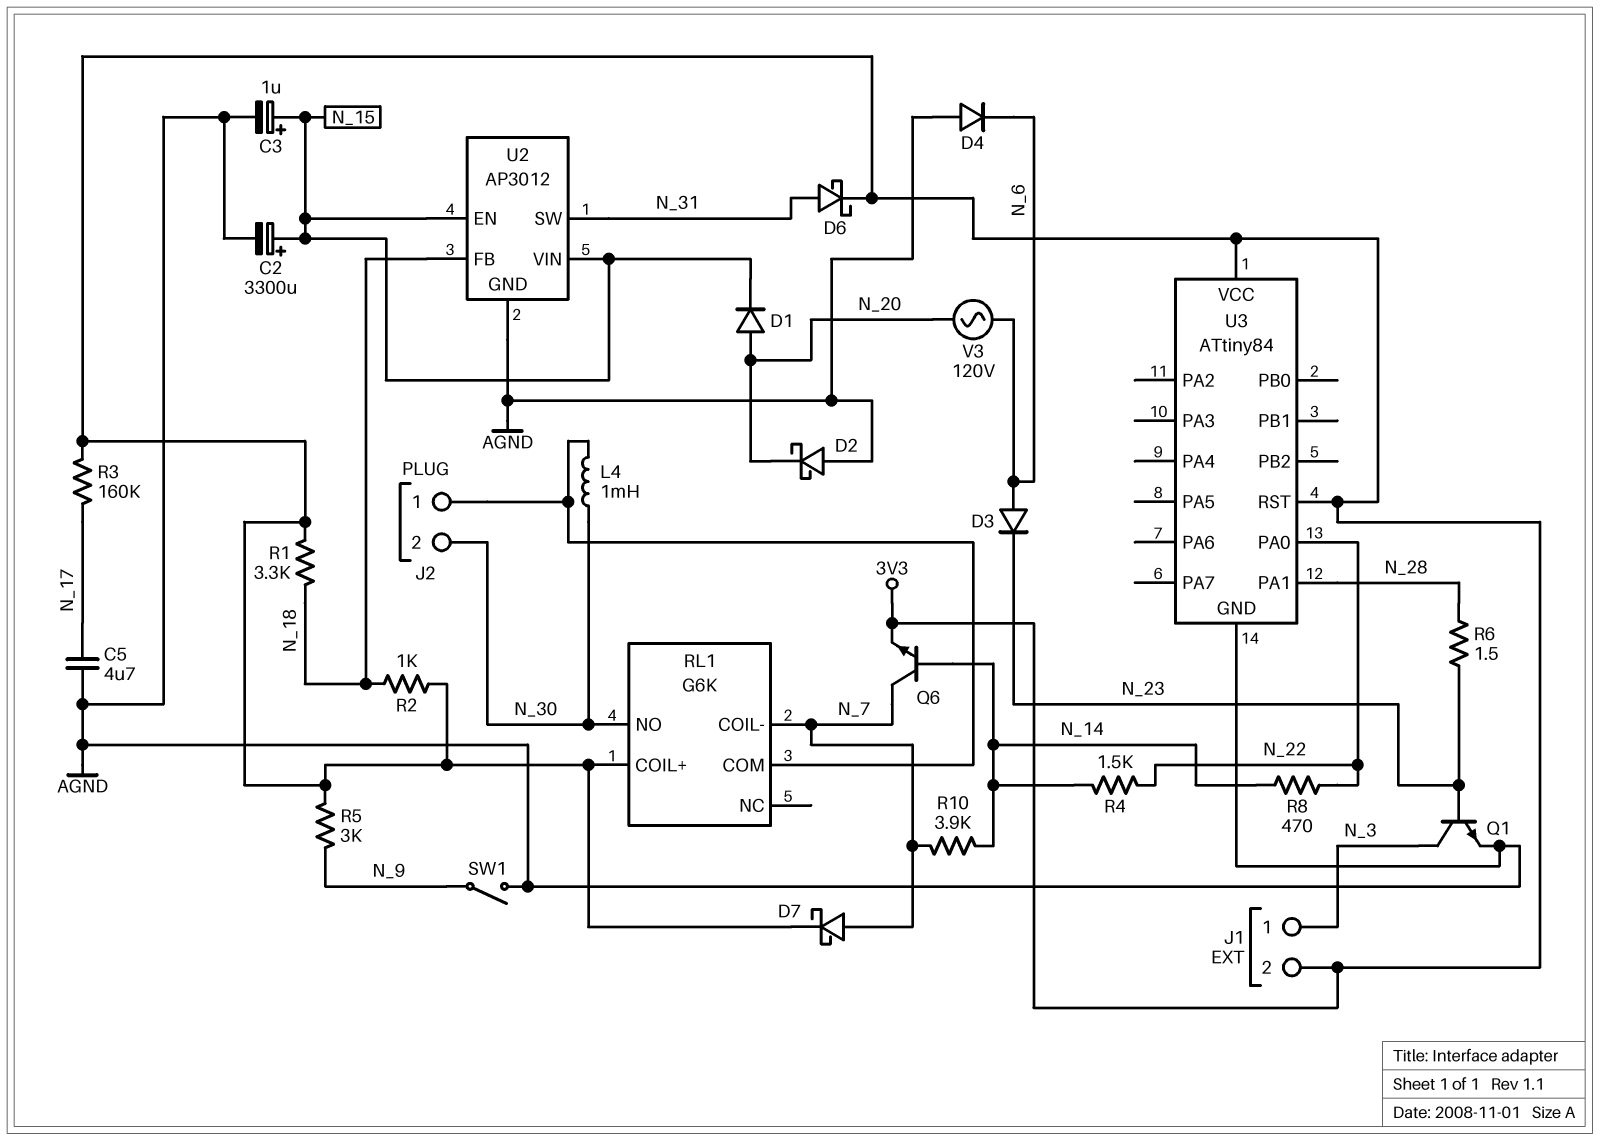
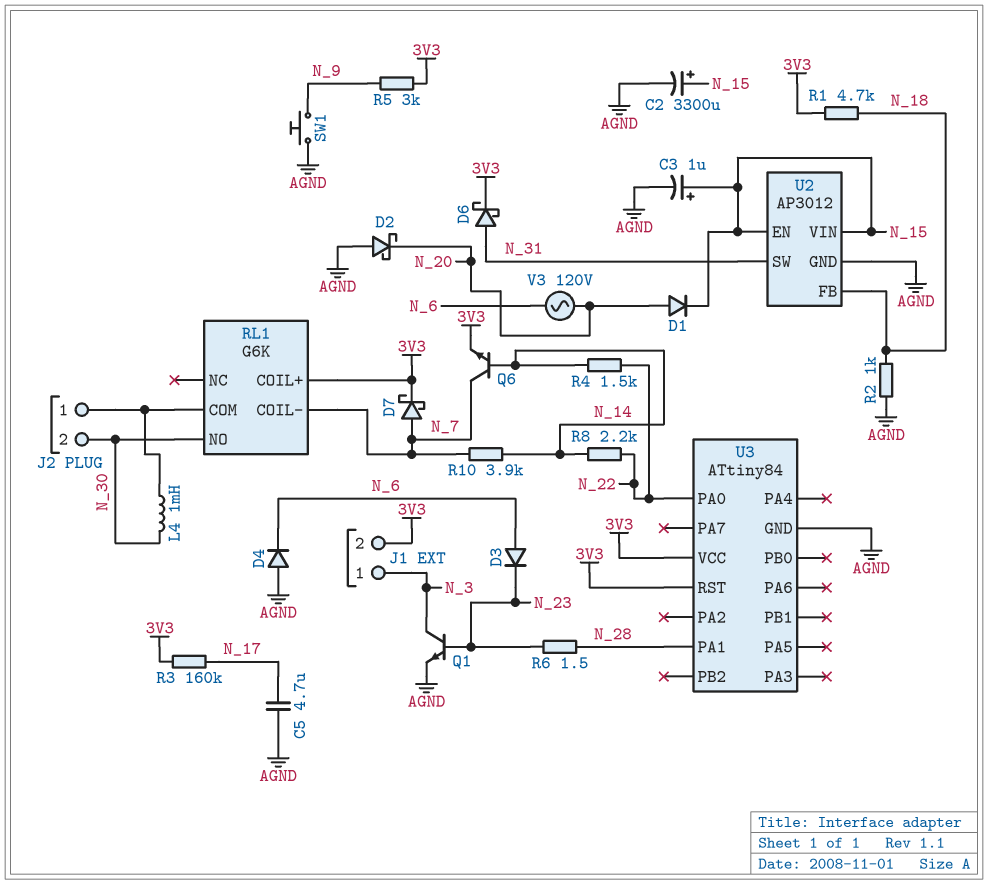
R1: 3.3k (3V3, N_18) -> 4.7k (3V3, N_18)
R2: 1k (3V3, N_18) -> 1k (AGND, N_18)
R8: 470 (N_14, N_22) -> 2.2k (N_14, N_22)
SW1: switch (AGND, N_9) -> button (AGND, N_9)

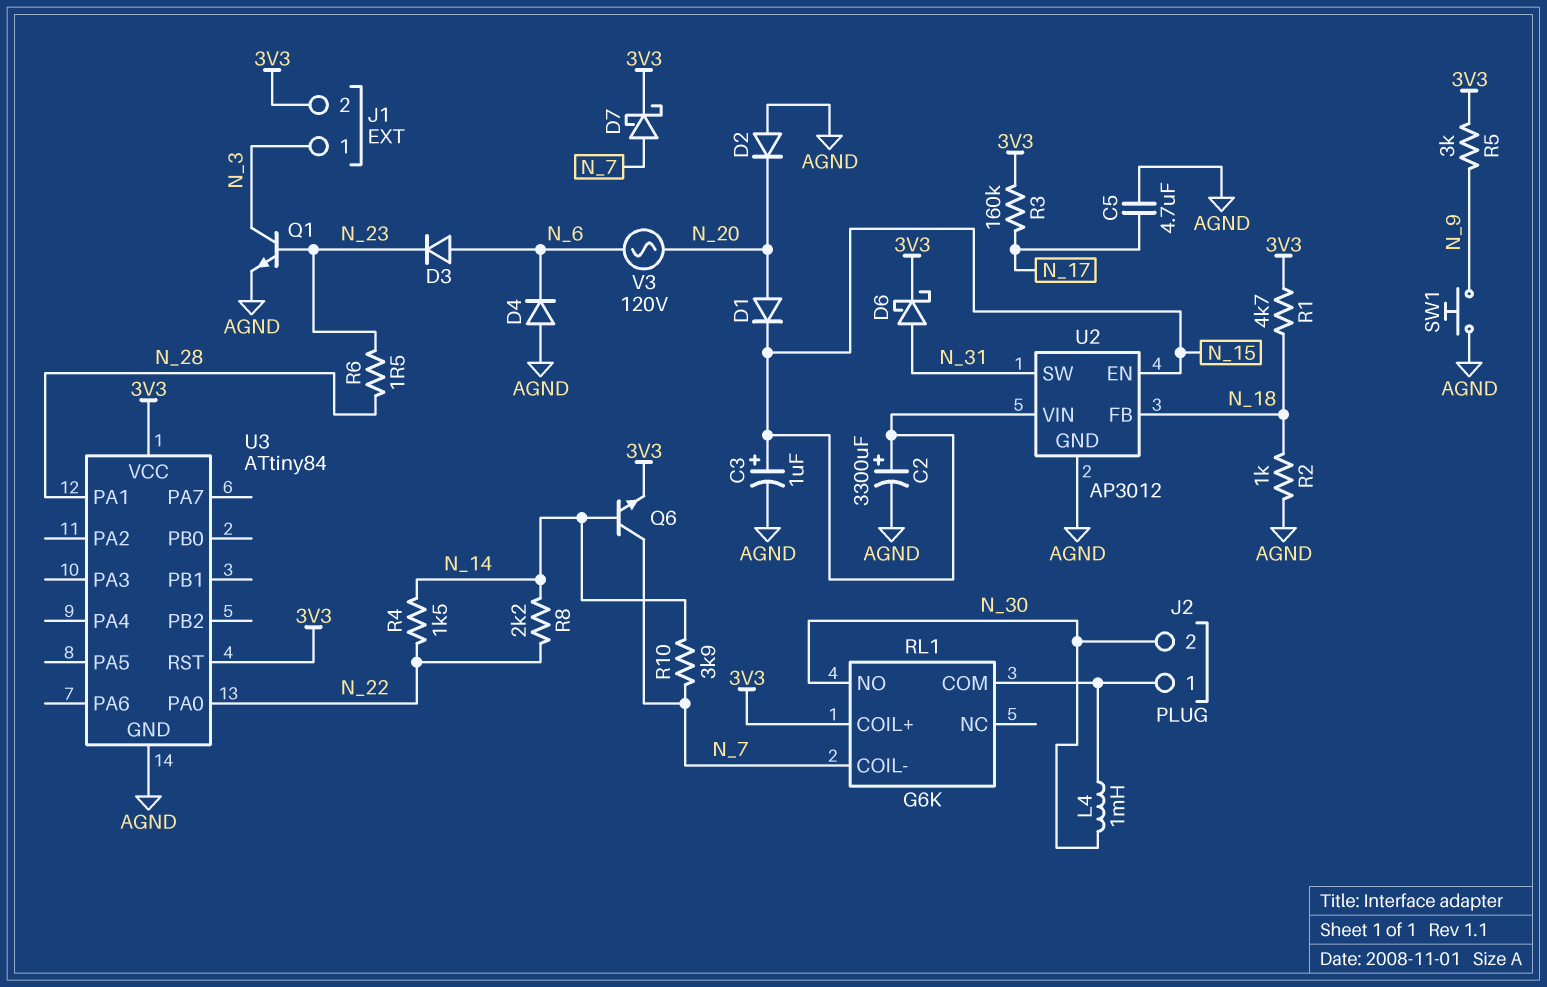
D2: schottky (A AGND, K N_20) -> diode (A AGND, K N_20)

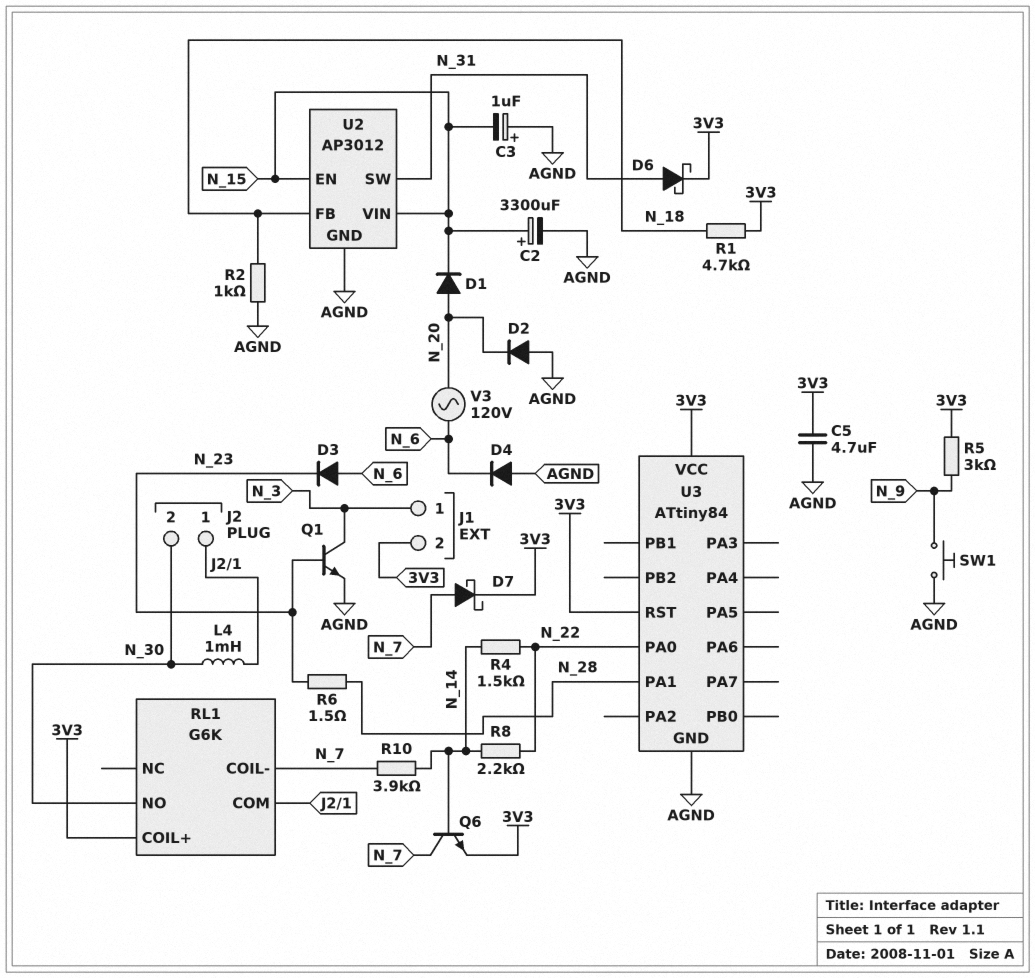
C3: 1uF (plus N_15, minus AGND) -> 1uF (plus AGND, minus N_15)
C5: 4.7uF (AGND, N_17) -> 4.7uF (3V3, AGND)
R3: 160k (3V3, N_17) -> none

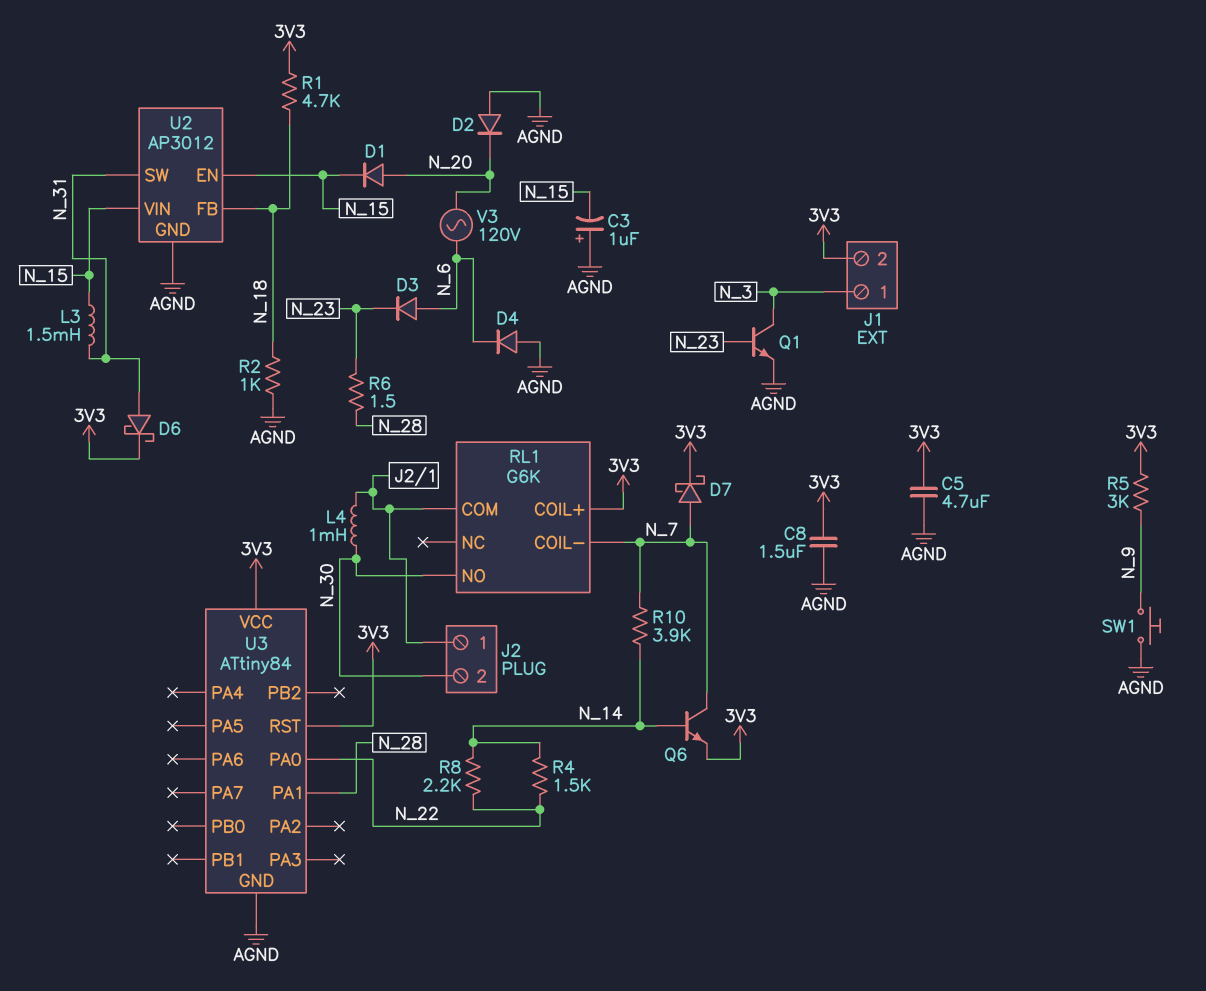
C2: 3300uF (plus N_15, minus AGND) -> none
C8: none -> 1.5uF (3V3, AGND)
L3: none -> 1.5mH (N_15, N_31)

